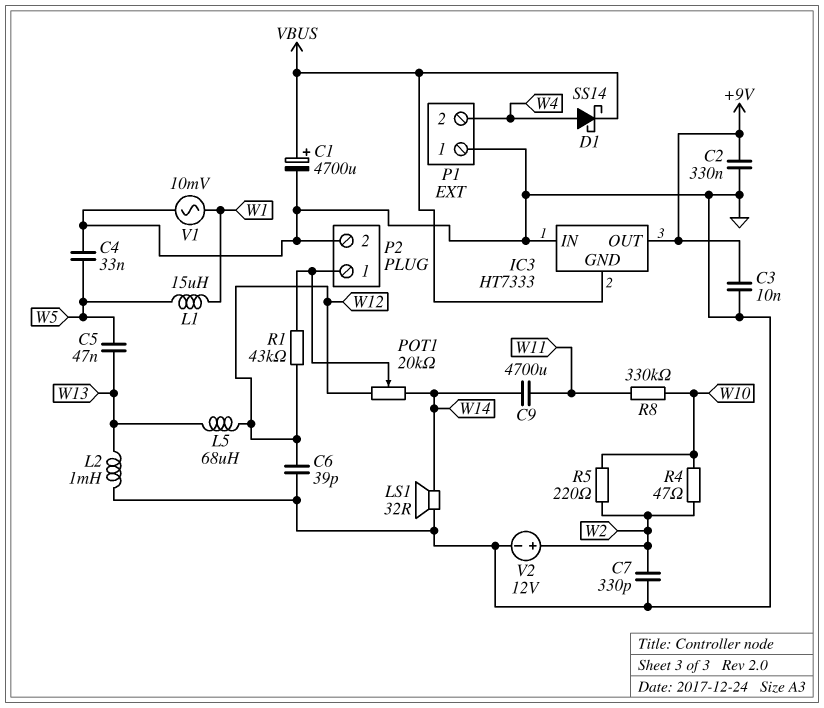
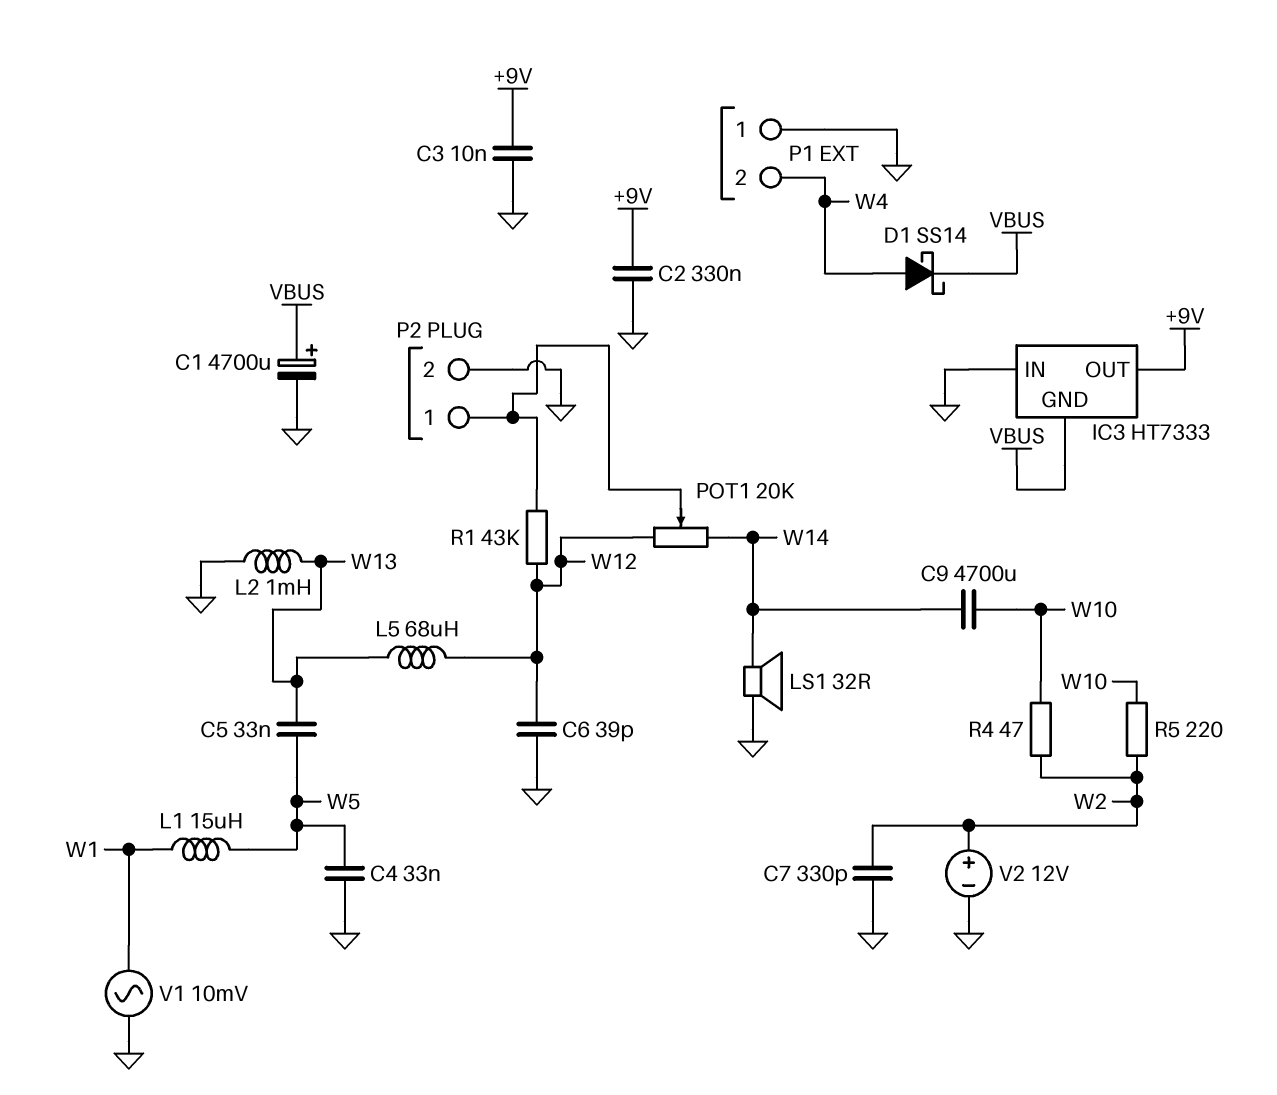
C5: 47nF (W5, W13) -> 33nF (W5, W13)
C9: 4700uF (W11, W14) -> 4700uF (W10, W14)
R8: 330k (W10, W11) -> none

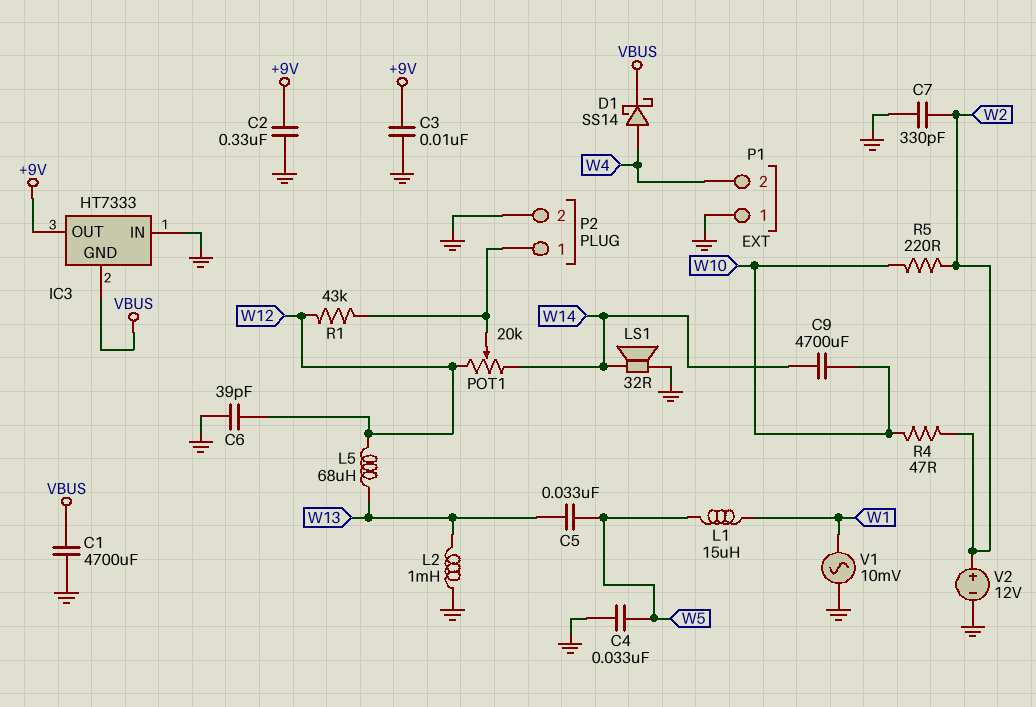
C1: 4700uF (plus VBUS, minus GND) -> 4700uF (GND, VBUS)

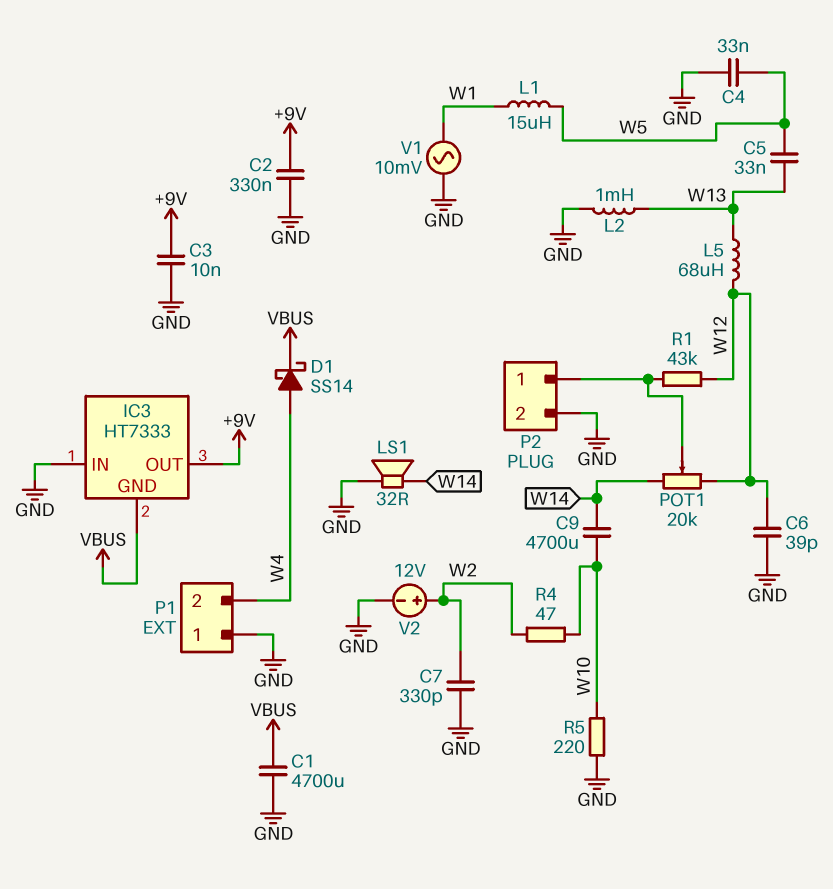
R5: 220 (W2, W10) -> 220 (GND, W10)

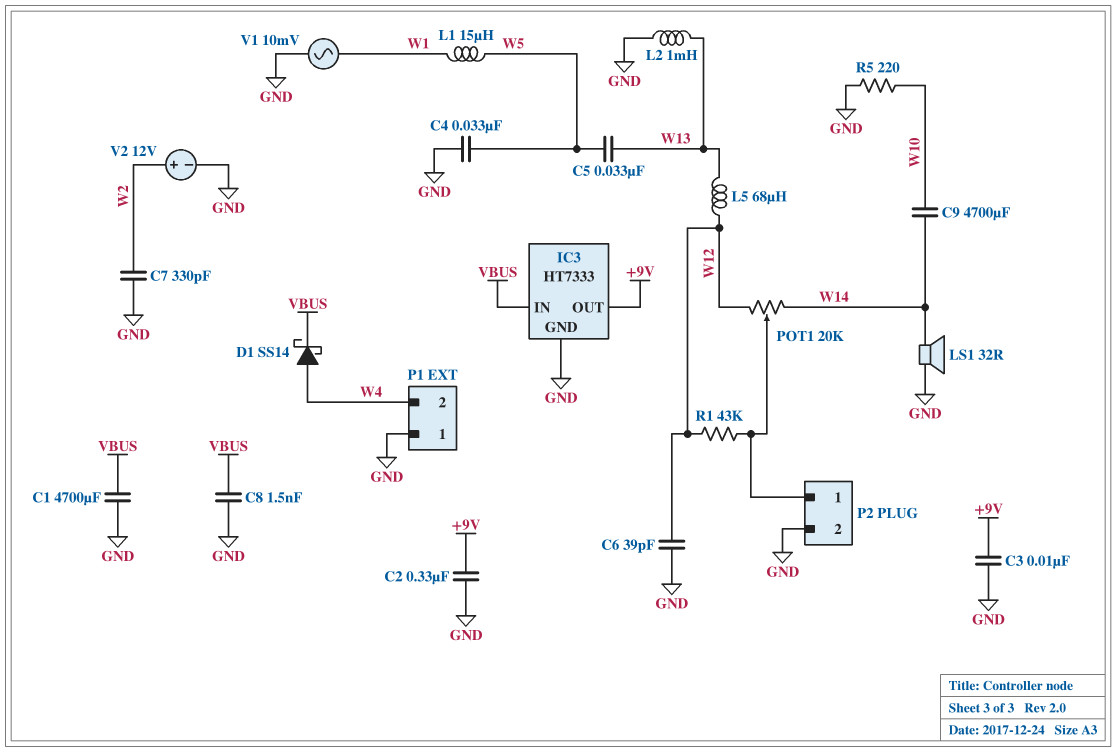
C8: none -> 1.5nF (GND, VBUS)
IC3 pin GND: VBUS -> GND
IC3 pin IN: GND -> VBUS
R4: 47 (W2, W10) -> none

